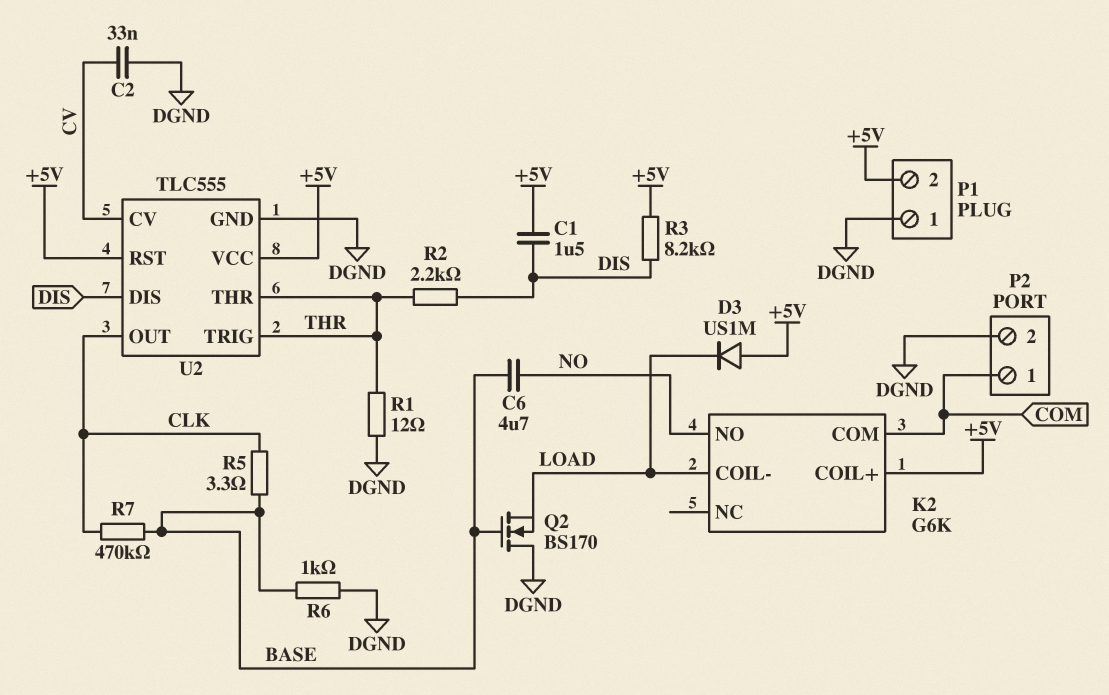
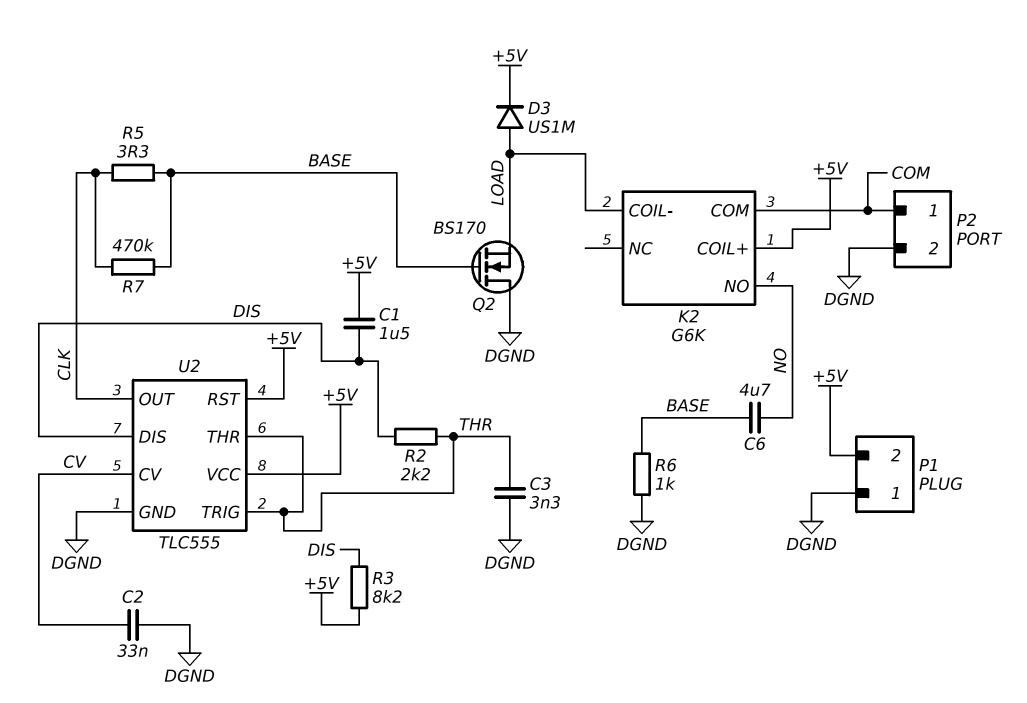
C3: none -> 3.3nF (DGND, THR)
D3: diode US1M (A +5V, K LOAD) -> diode US1M (A LOAD, K +5V)
R1: 12 (DGND, THR) -> none

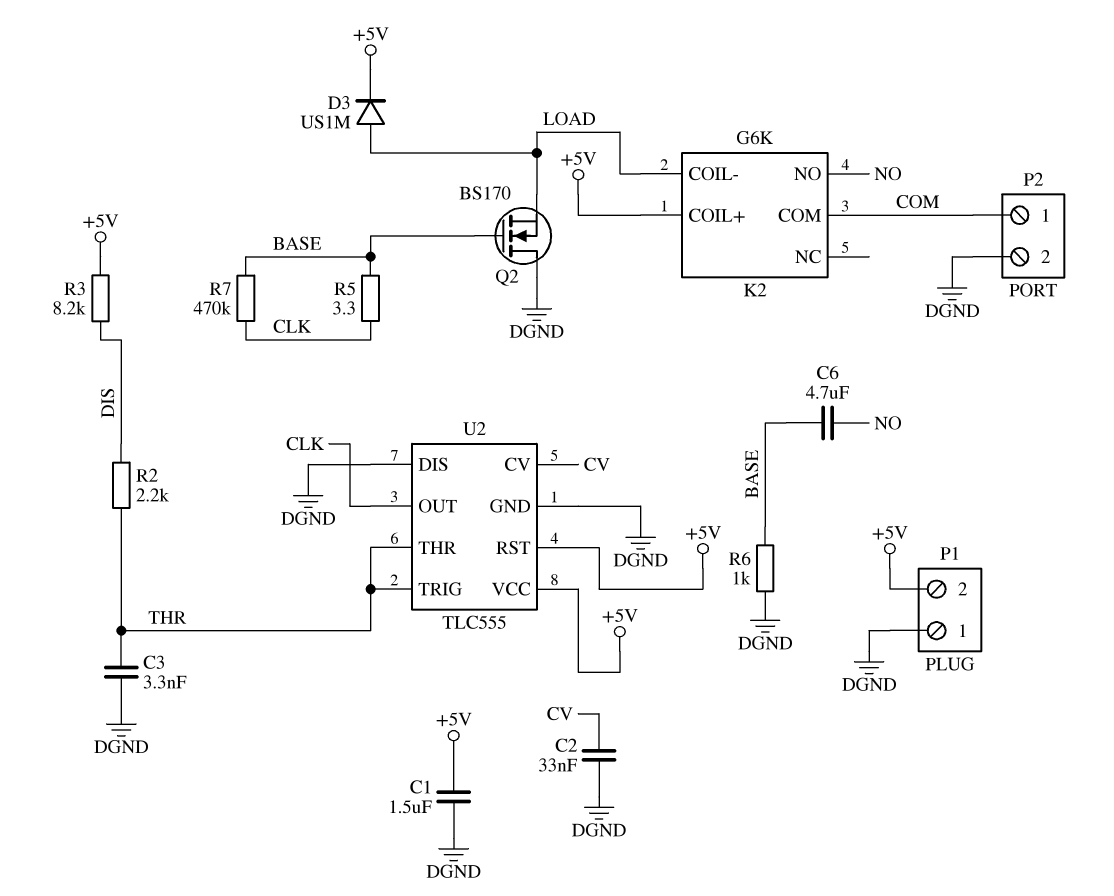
C1: 1.5uF (+5V, DIS) -> 1.5uF (+5V, DGND)
U2 pin DIS: DIS -> DGND

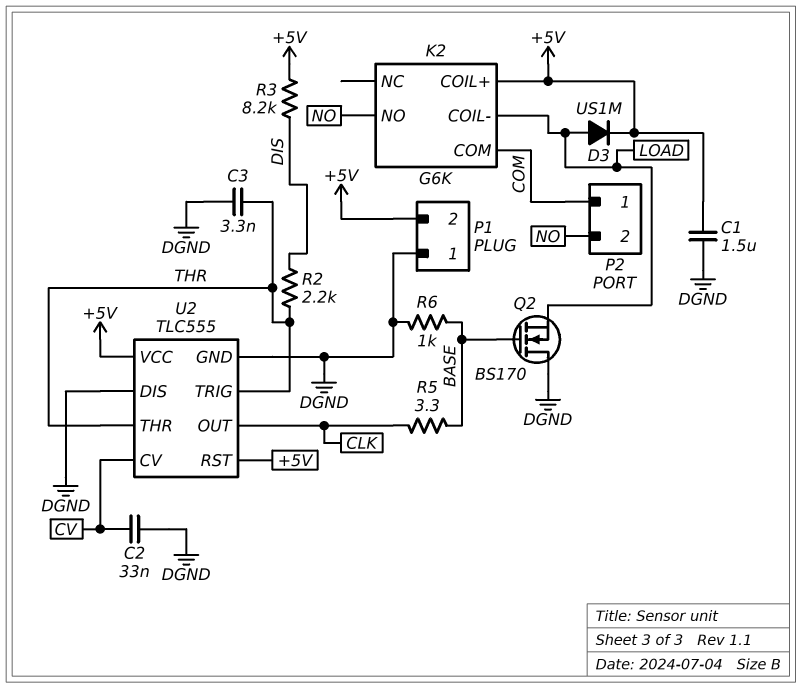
C6: 4.7uF (BASE, NO) -> none
P2 pin 2: DGND -> NO
R7: 470k (BASE, CLK) -> none

